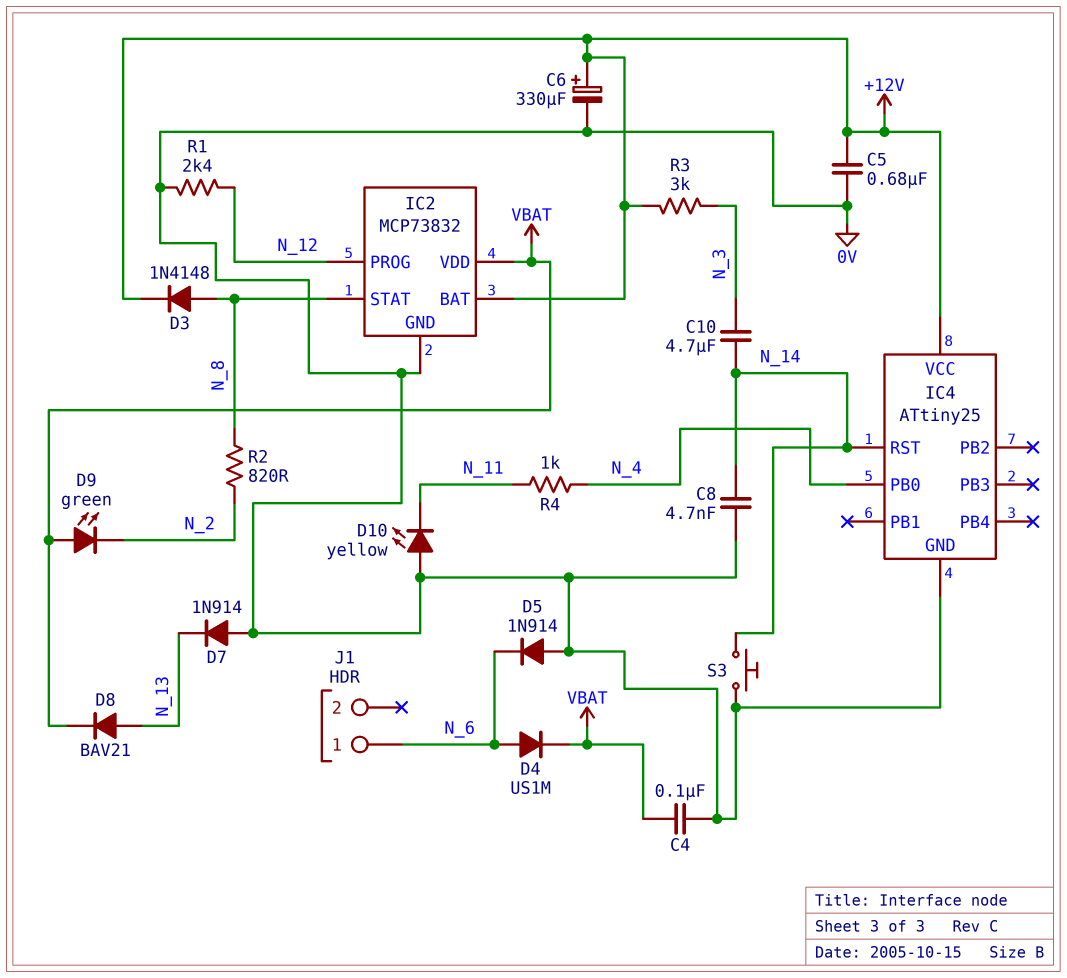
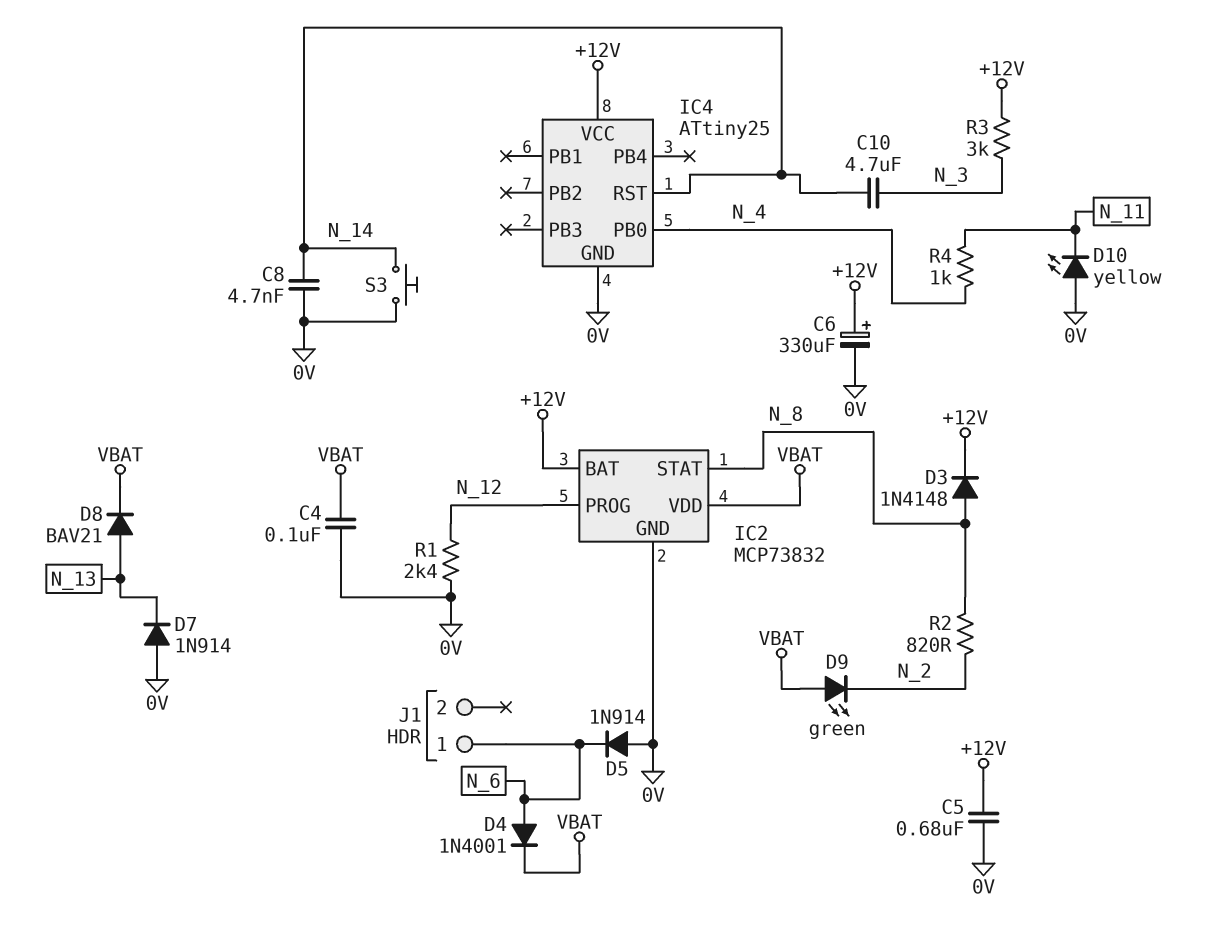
D4: diode US1M (A N_6, K VBAT) -> diode 1N4001 (A N_6, K VBAT)

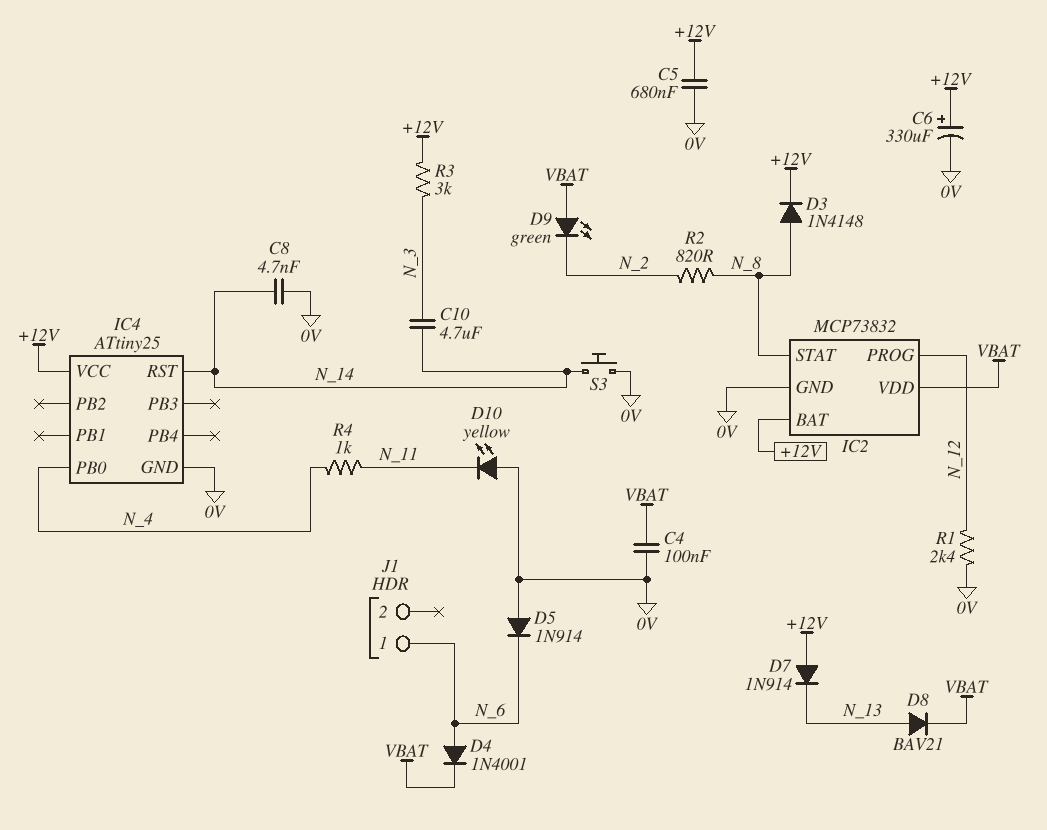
D7: diode 1N914 (A 0V, K N_13) -> diode 1N914 (A +12V, K N_13)

